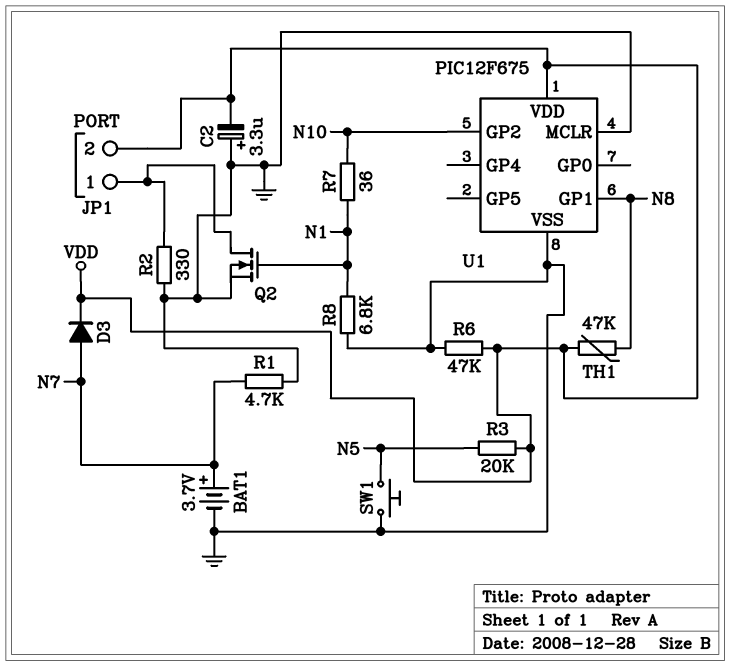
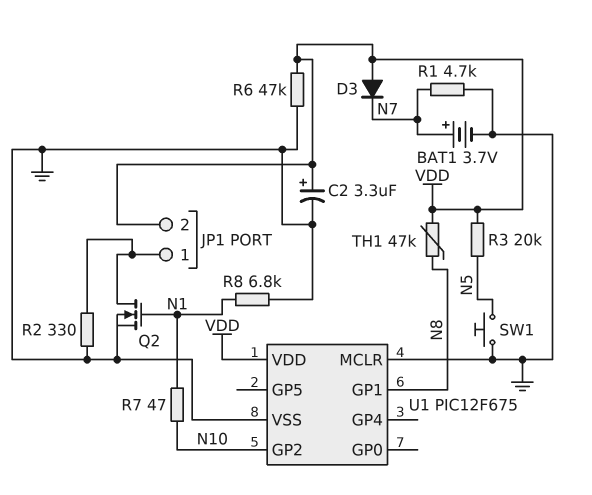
C2: 3.3uF (plus GND, minus VDD) -> 3.3uF (plus VDD, minus GND)
D3: diode (A N7, K VDD) -> diode (A VDD, K N7)
R7: 36 (N1, N10) -> 47 (N1, N10)

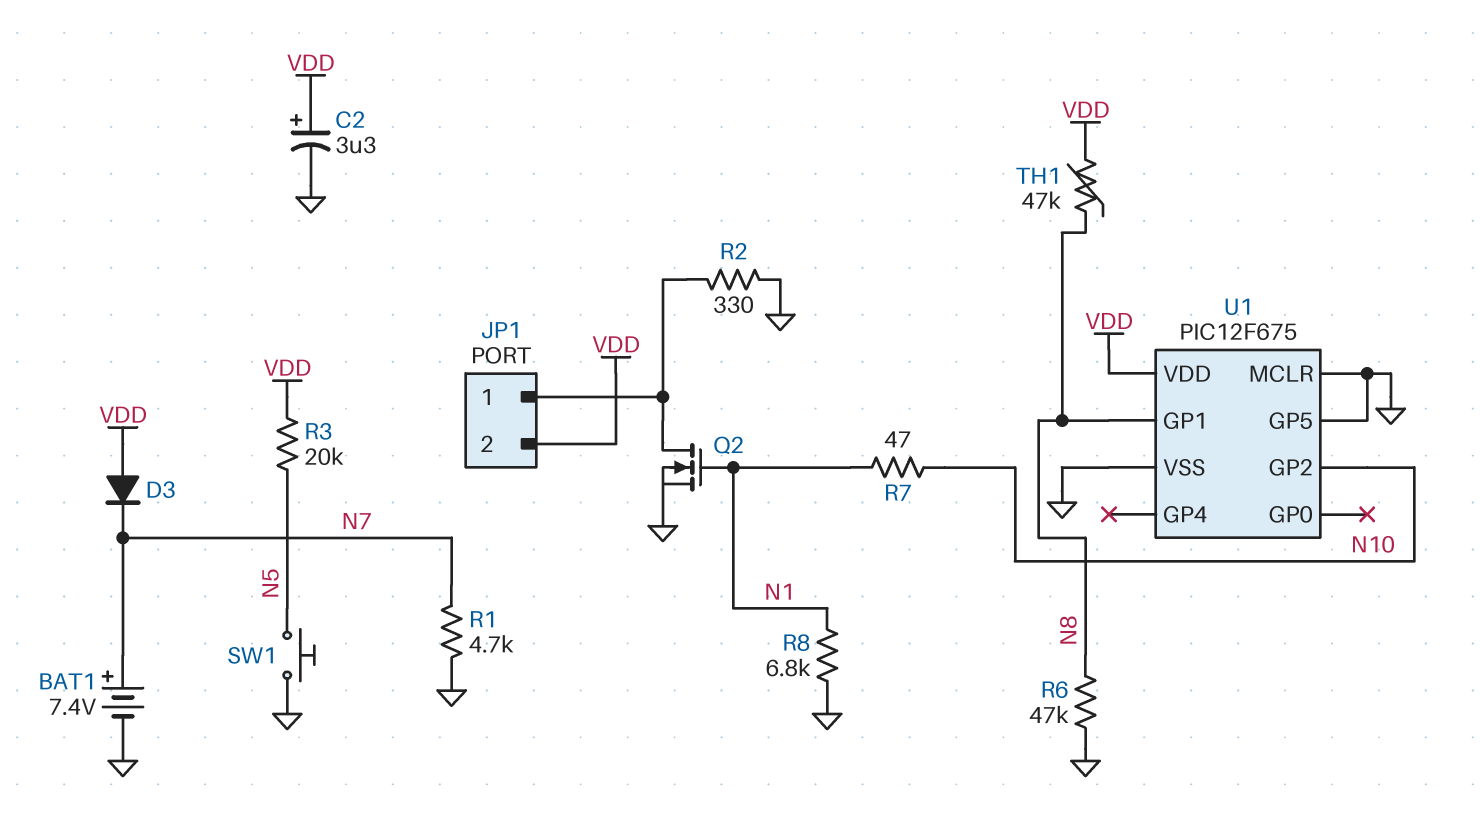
BAT1: 3.7V (plus N7, minus GND) -> 7.4V (plus N7, minus GND)
R6: 47k (GND, VDD) -> 47k (GND, N8)
U1 pin GP5: none -> GND

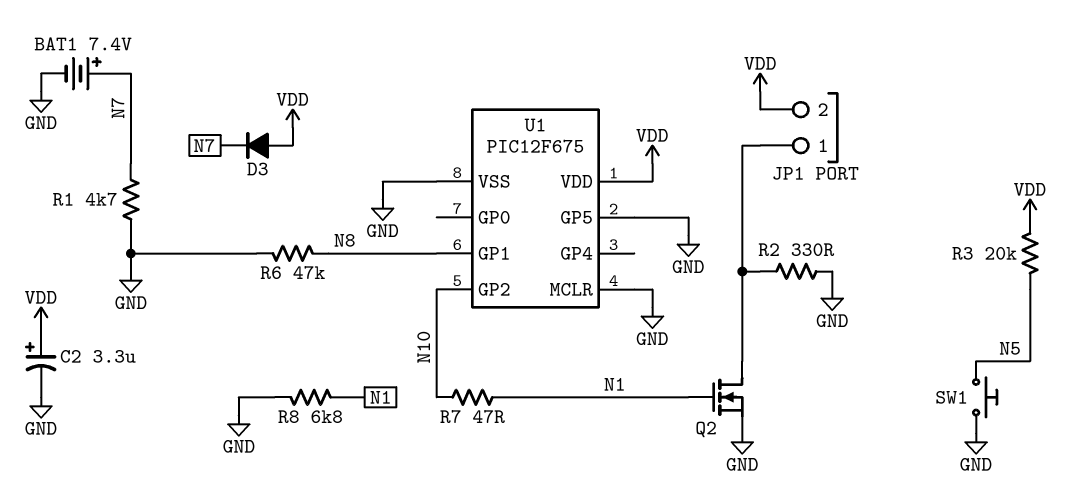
TH1: 47k (N8, VDD) -> none

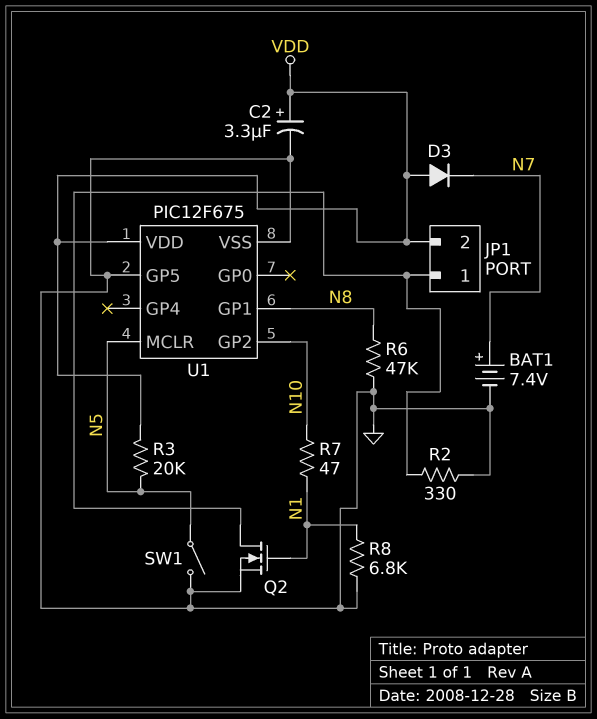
R1: 4.7k (GND, N7) -> none
SW1: button (GND, N5) -> switch (GND, N5)
U1 pin MCLR: GND -> N5

